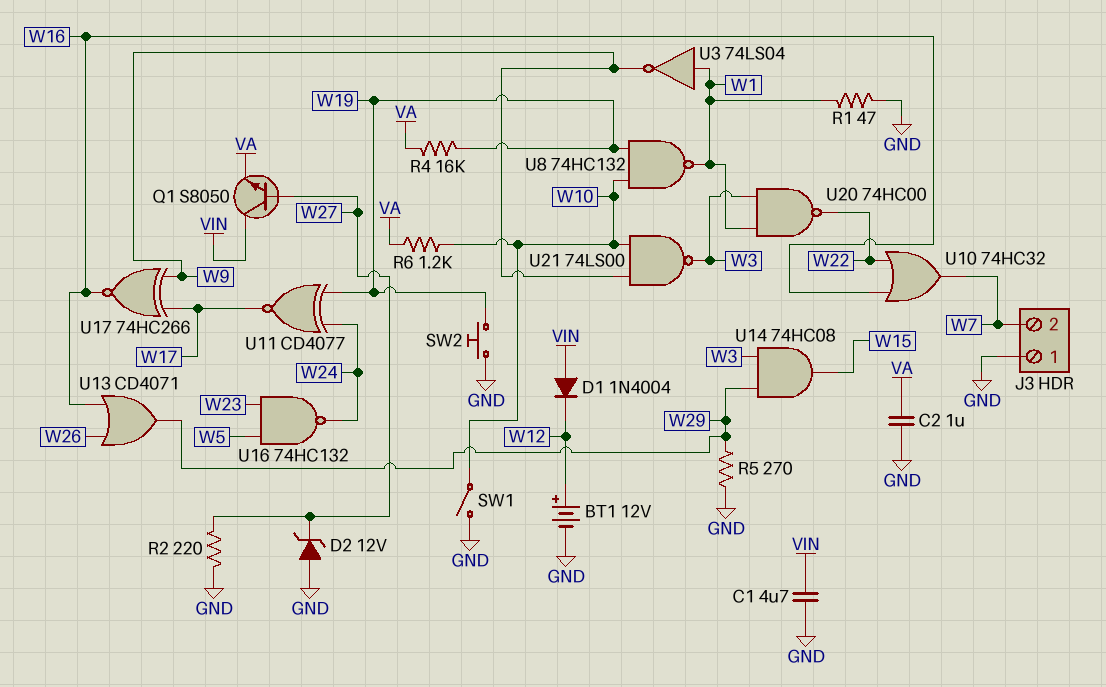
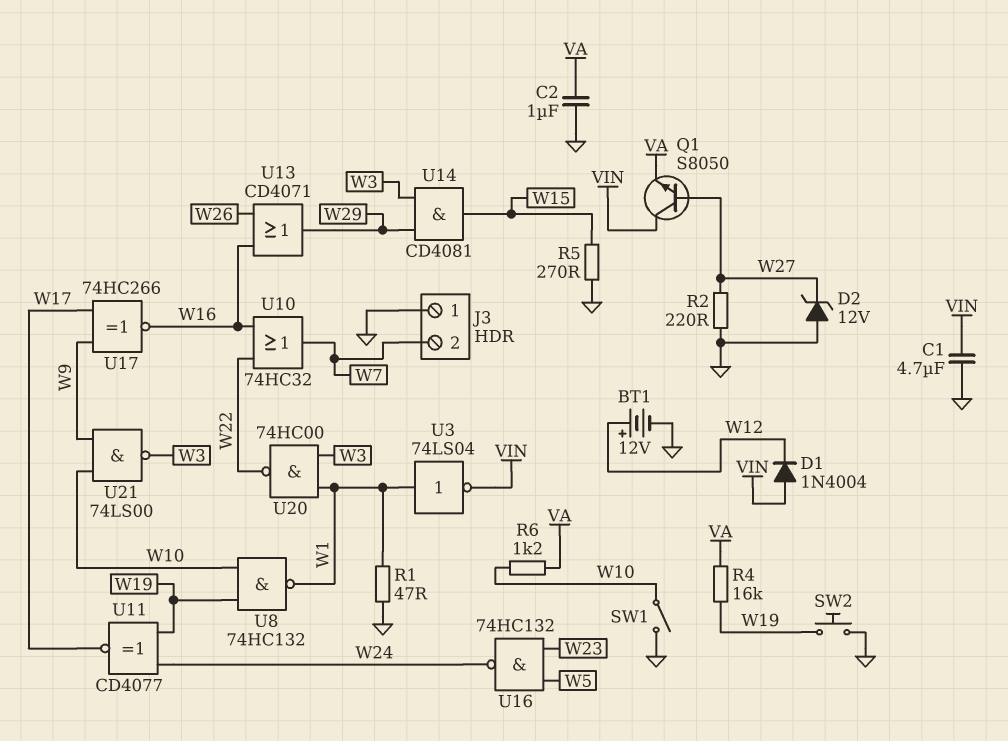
R5: 270 (GND, W29) -> 270 (GND, W15)
U3: NOT 74LS04 (in W1, out W9) -> NOT 74LS04 (in W1, out VIN)
U14: AND 74HC08 (in W3, in W29, out W15) -> AND CD4081 (in W3, in W29, out W15)

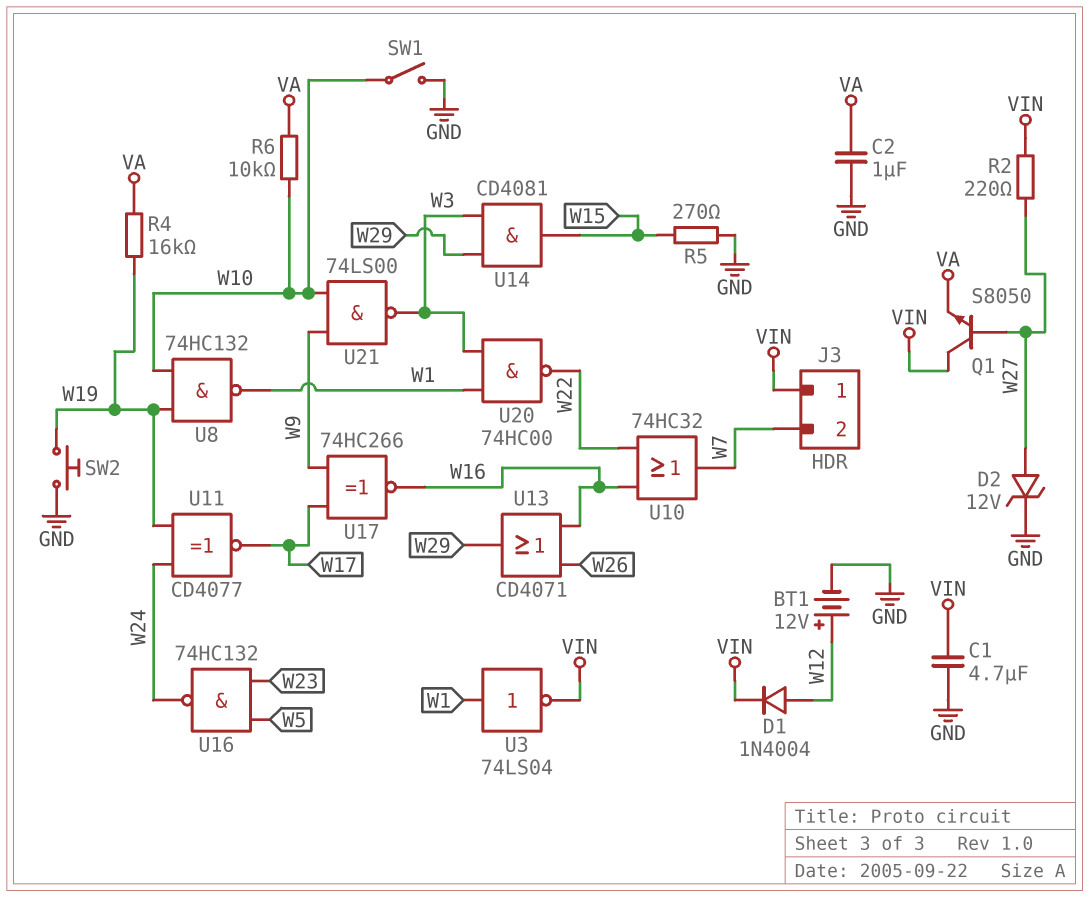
D1: diode 1N4004 (A VIN, K W12) -> diode 1N4004 (A W12, K VIN)
D2: zener 12V (A GND, K W27) -> zener 12V (A W27, K GND)
J3 pin 1: GND -> VIN
R1: 47 (GND, W1) -> none
R2: 220 (GND, W27) -> 220 (VIN, W27)
R6: 1.2k (VA, W10) -> 10k (VA, W10)

